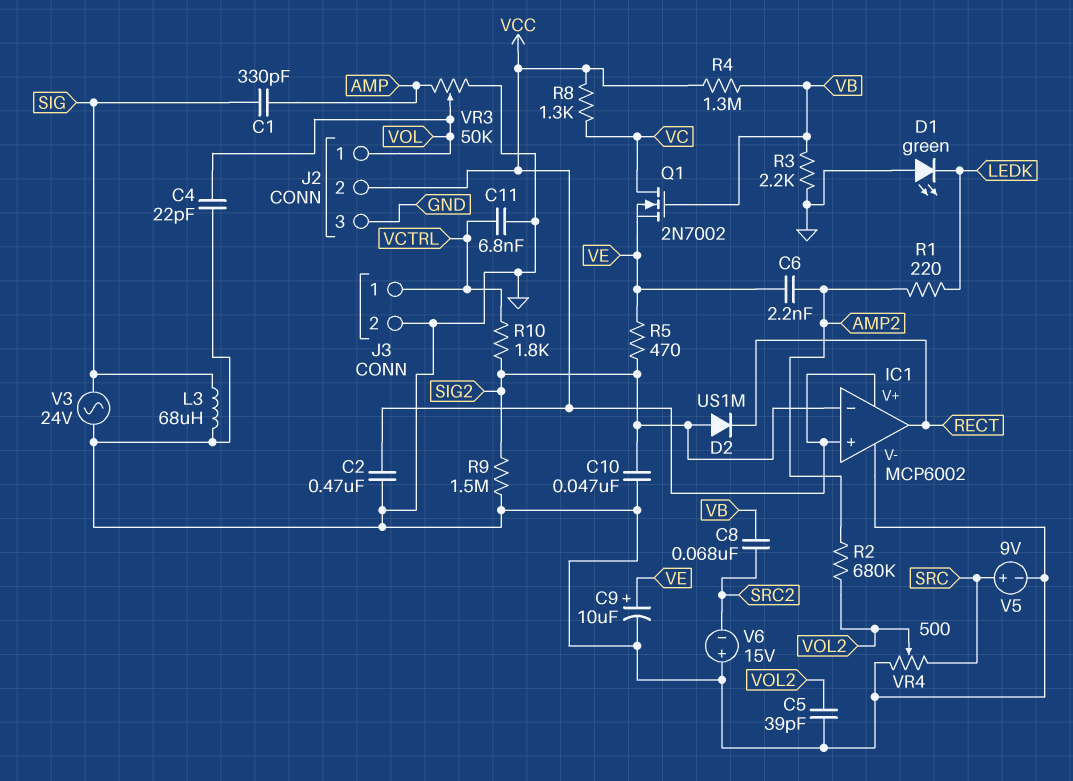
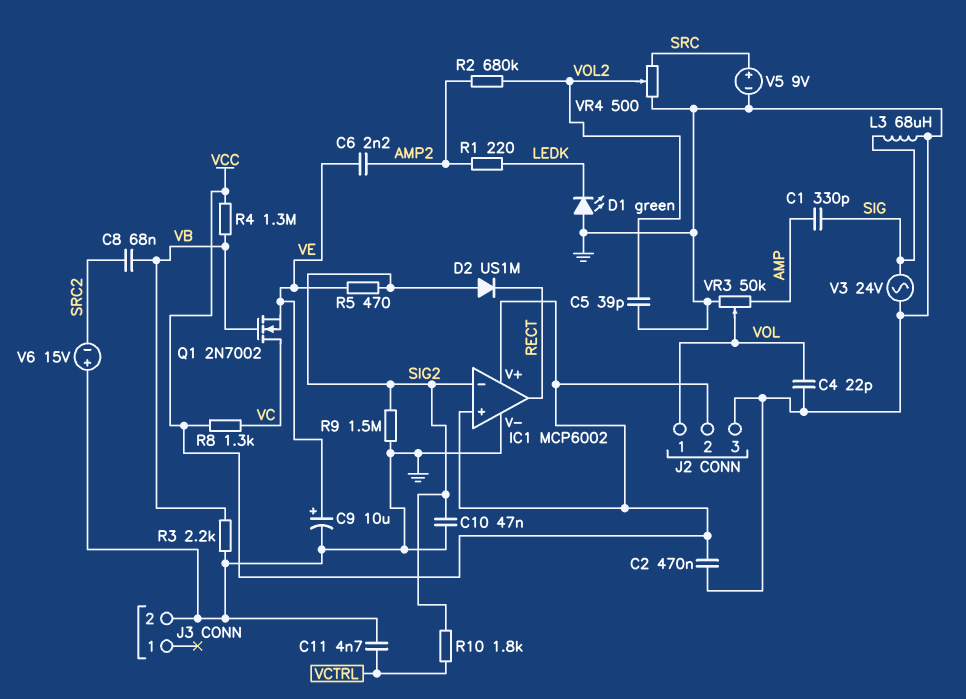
C11: 6.8nF (GND, VCTRL) -> 4.7nF (GND, VCTRL)
J3 pin 1: VCTRL -> none

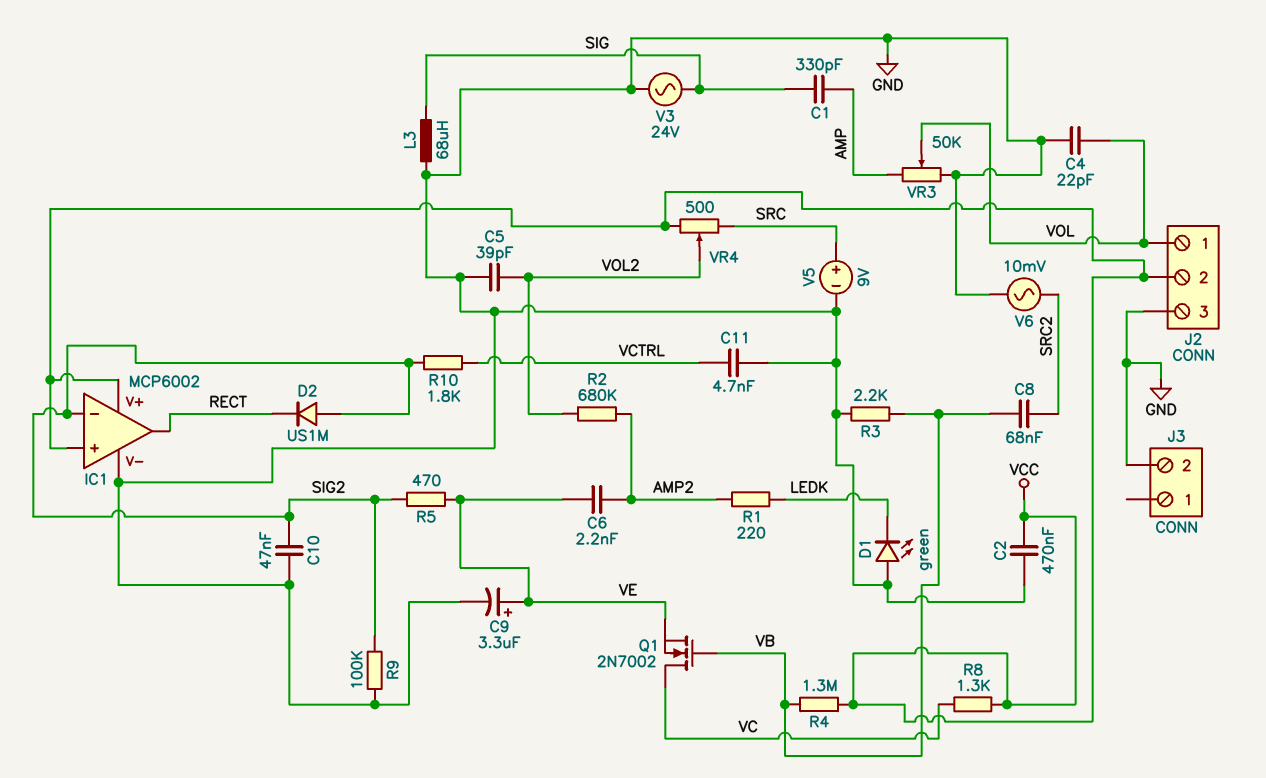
C9: 10uF (plus VE, minus GND) -> 3.3uF (plus VE, minus GND)
R9: 1.5M (GND, SIG2) -> 100k (GND, SIG2)
V6: 15V (plus GND, minus SRC2) -> AC 10mV (GND, SRC2)
VR4: 500 (GND, SRC, wiper VOL2) -> 500 (SRC, VCC, wiper VOL2)

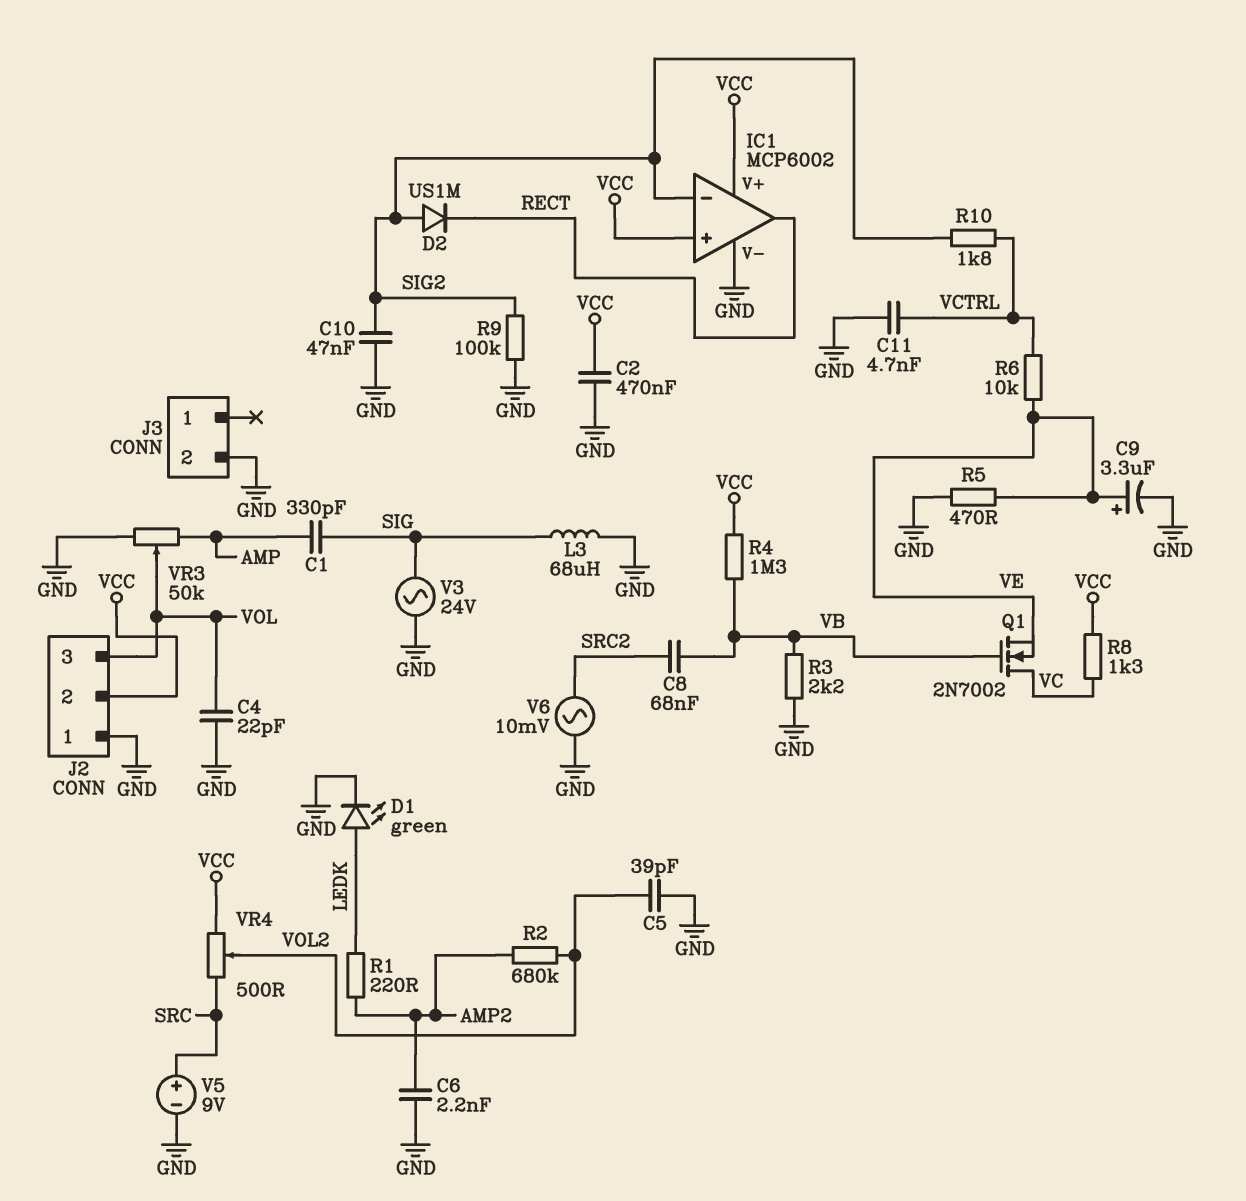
C6: 2.2nF (AMP2, VE) -> 2.2nF (AMP2, GND)
D1: LED green (A GND, K LEDK) -> LED green (A LEDK, K GND)
J2 pin 1: VOL -> GND
J2 pin 3: GND -> VOL
R5: 470 (SIG2, VE) -> 470 (GND, VE)
R6: none -> 10k (VCTRL, VE)

